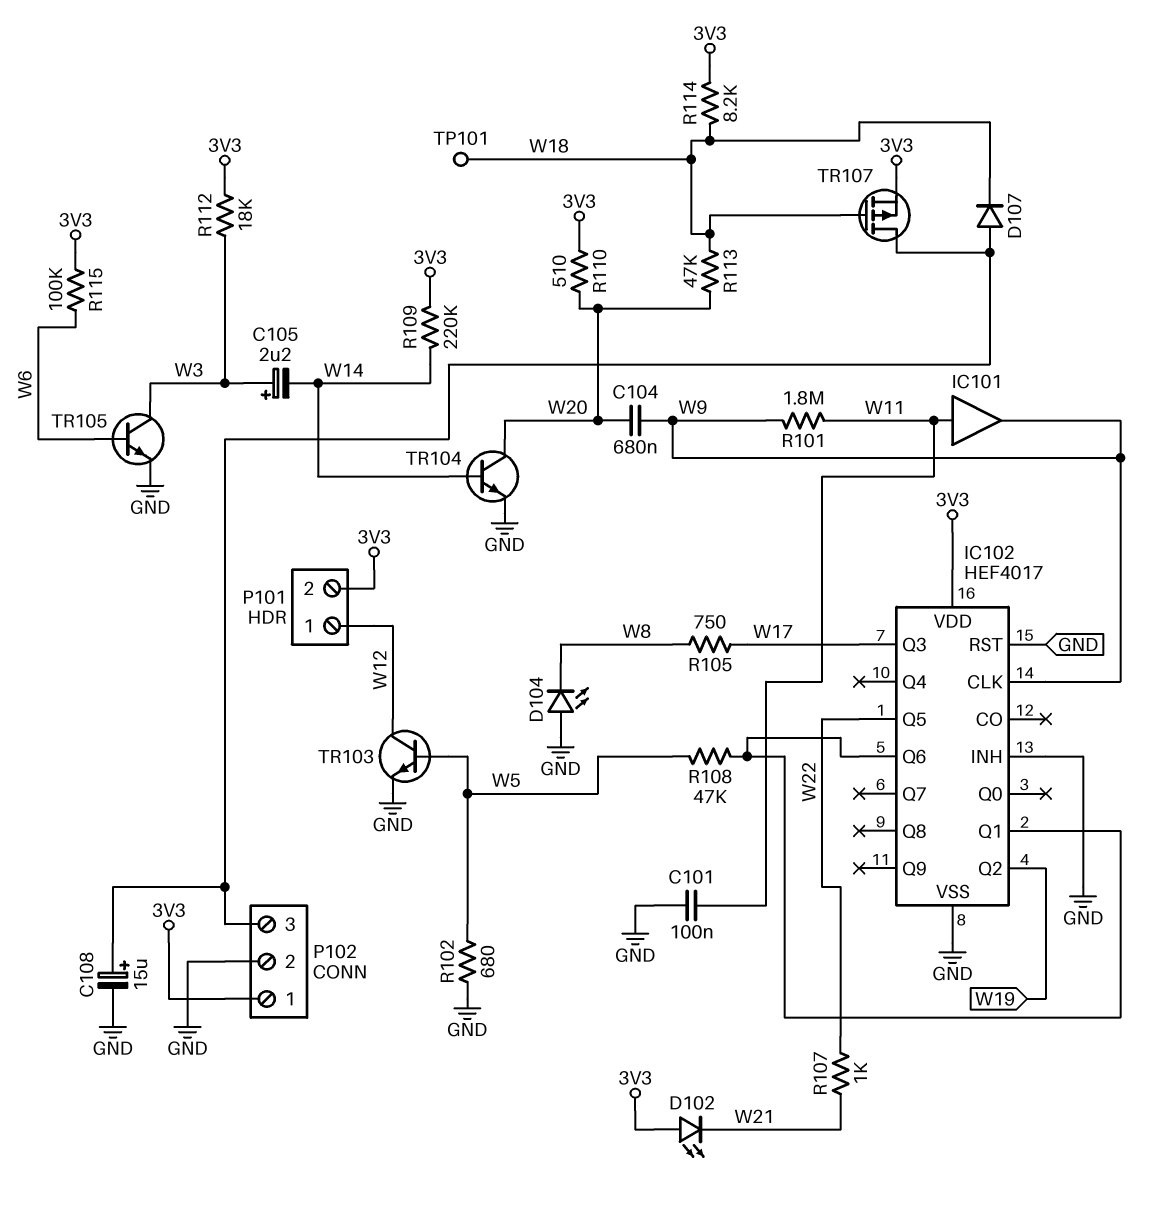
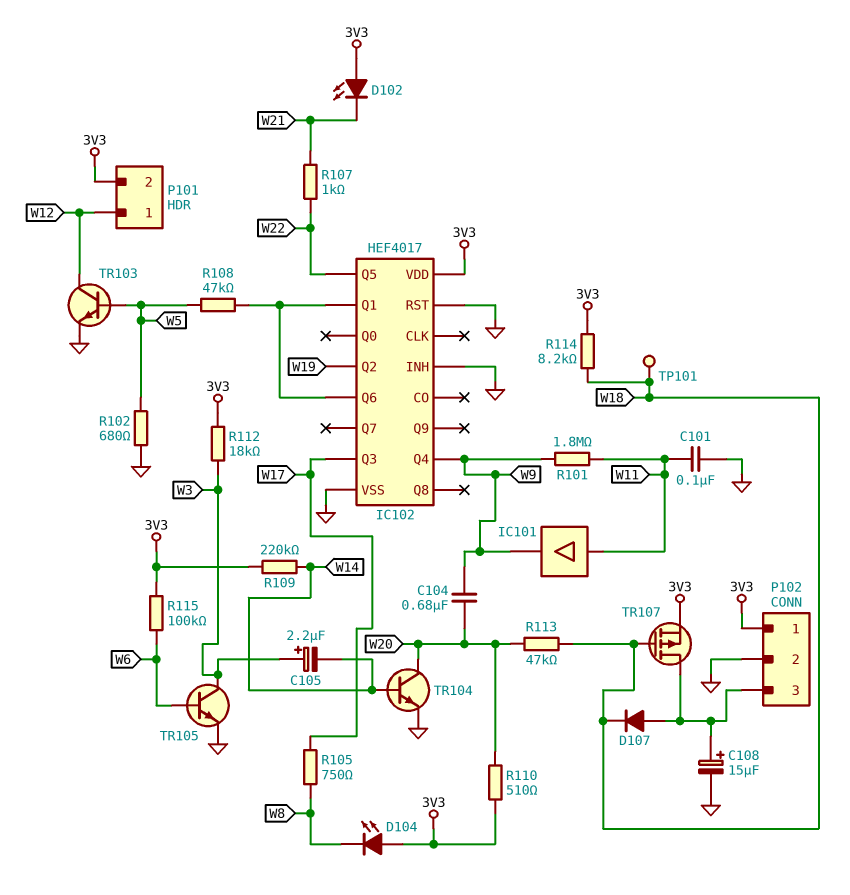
D104: LED (A GND, K W8) -> LED (A 3V3, K W8)
IC102 pin CLK: W9 -> none
IC102 pin Q4: none -> W9

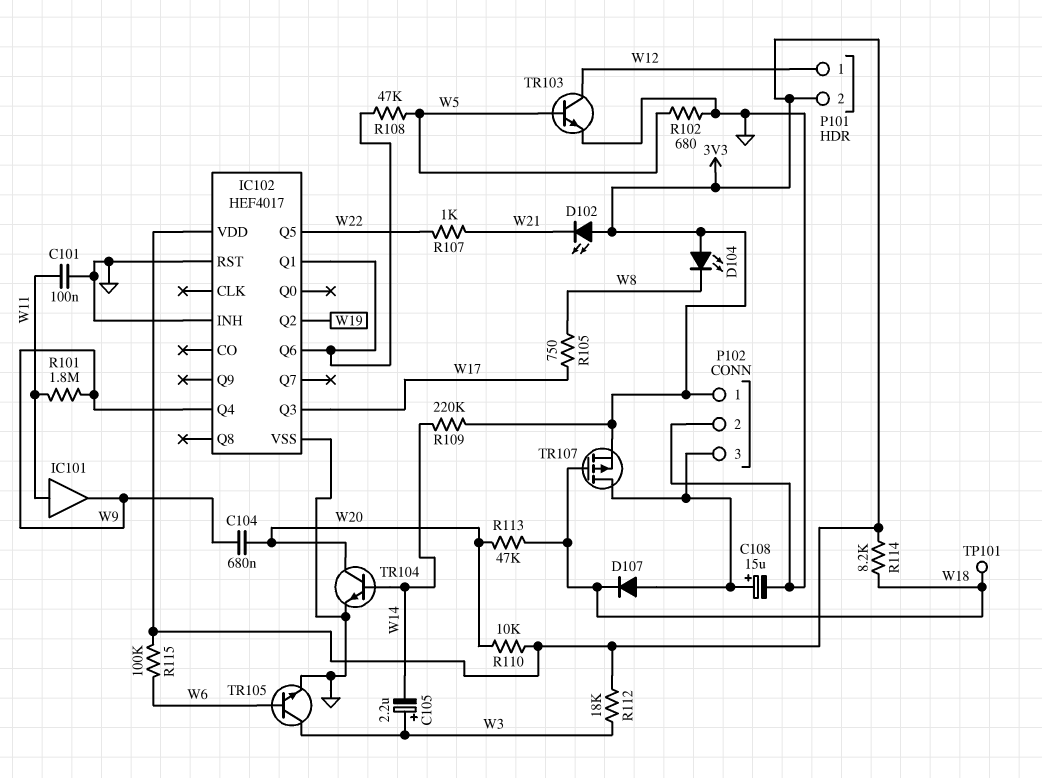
R110: 510 (3V3, W20) -> 10k (3V3, W20)

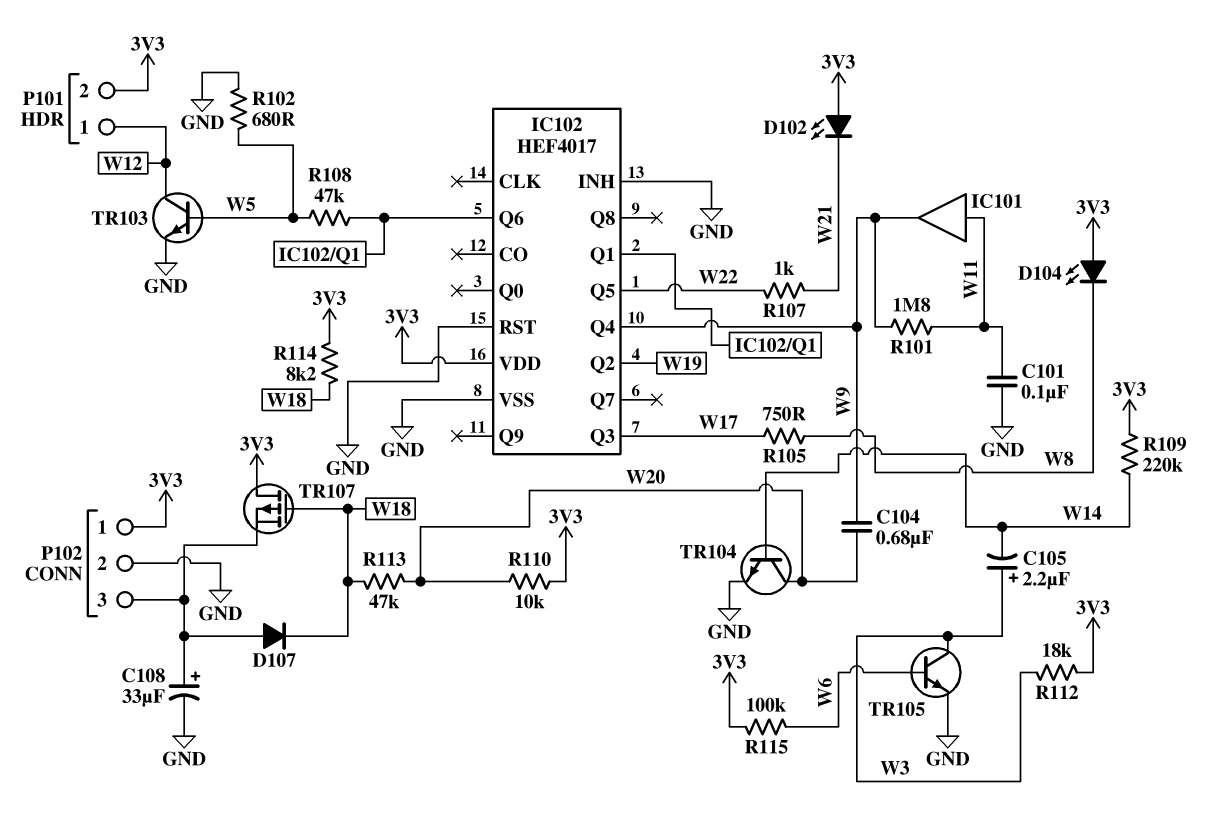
C108: 15uF (plus P102/3, minus GND) -> 33uF (plus P102/3, minus GND)
TP101: test point (W18) -> none
TR107: PMOS (G W18, D P102/3, S 3V3) -> PMOS (G W18, D 3V3, S P102/3)

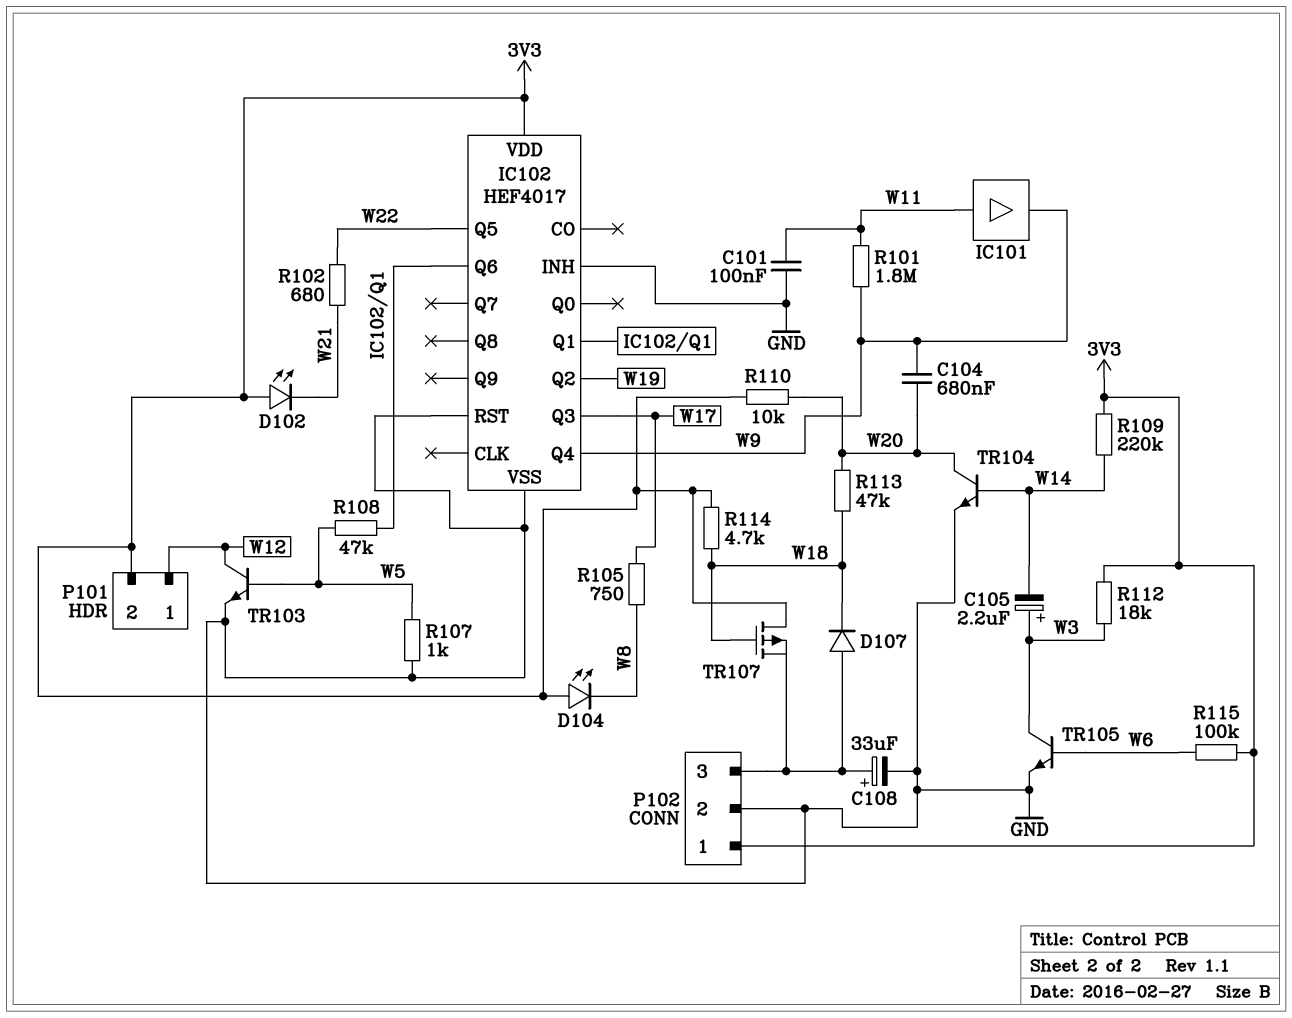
R102: 680 (GND, W5) -> 680 (W21, W22)
R107: 1k (W21, W22) -> 1k (GND, W5)
R114: 8.2k (3V3, W18) -> 4.7k (3V3, W18)

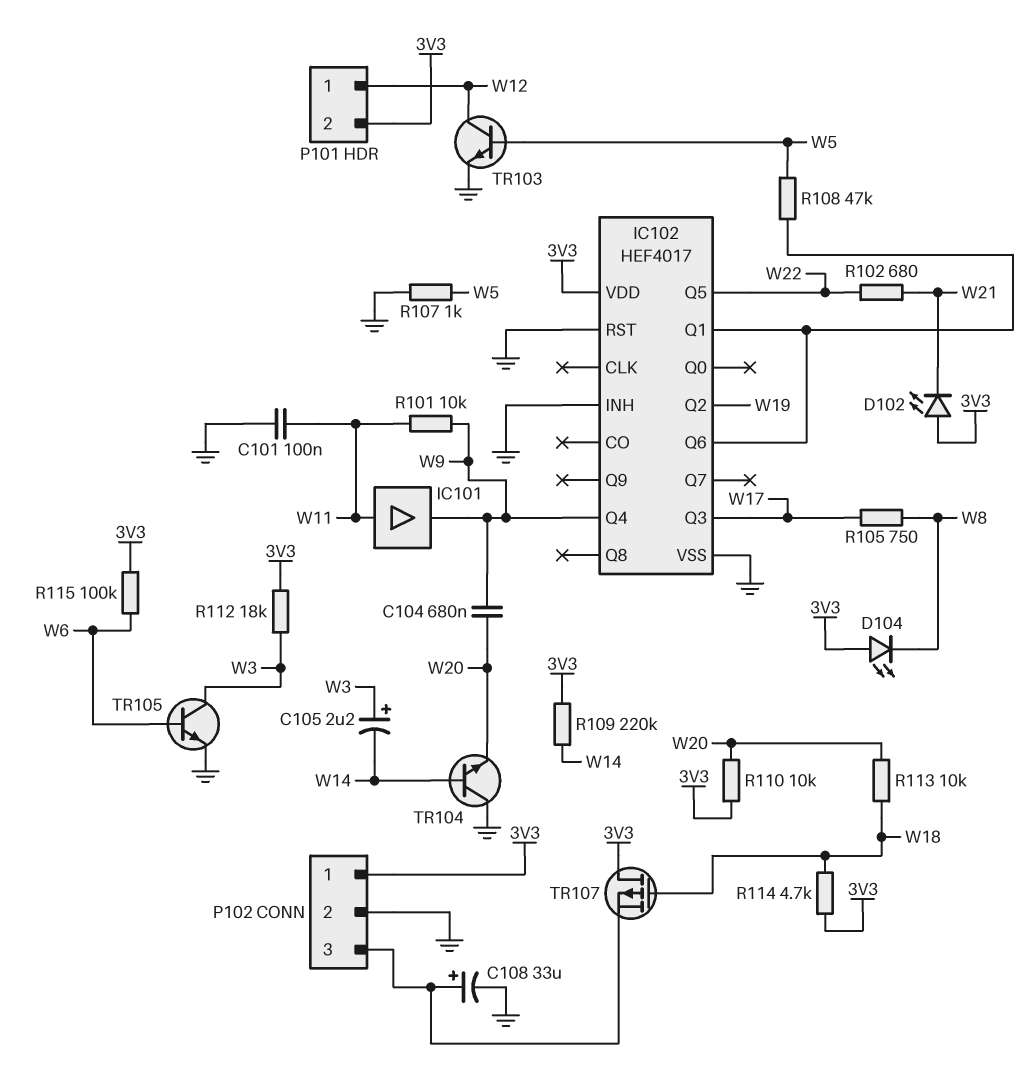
D107: diode (A P102/3, K W18) -> none
R101: 1.8M (W9, W11) -> 10k (W9, W11)
R113: 47k (W18, W20) -> 10k (W18, W20)
TR104: NPN (B W14, C W20, E GND) -> NPN (B W14, C GND, E W20)

